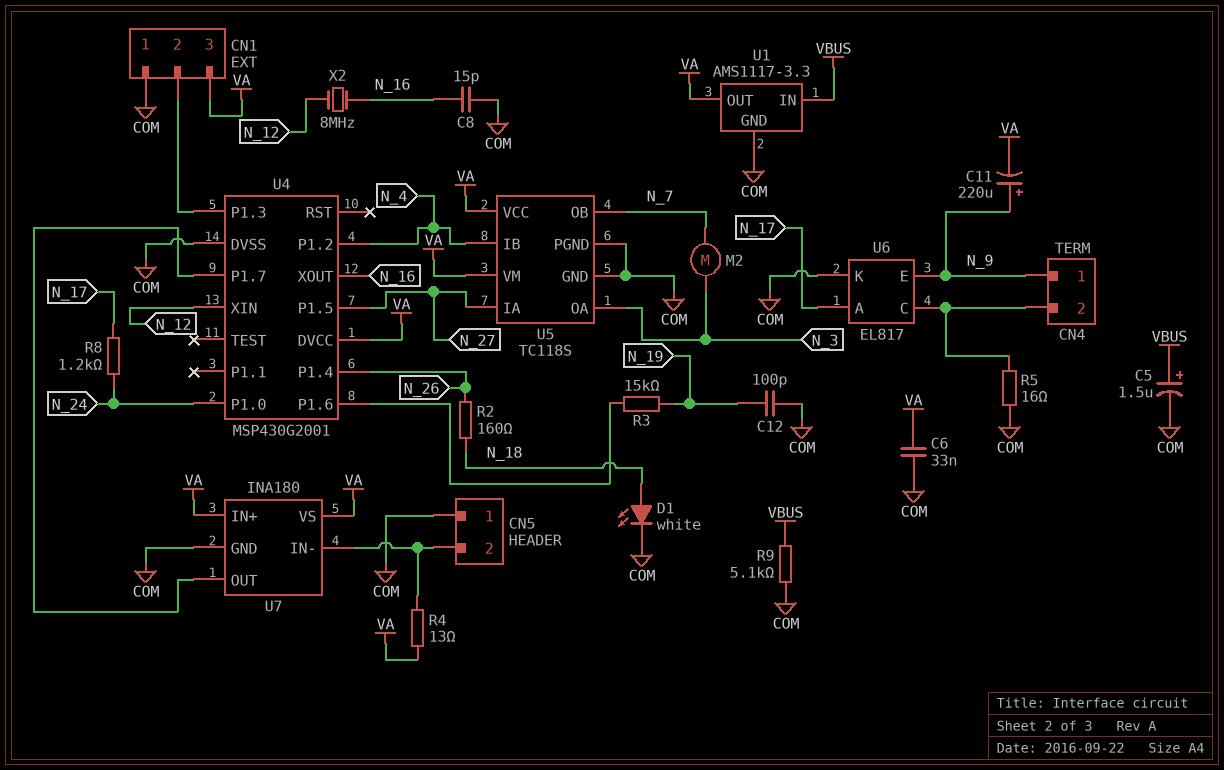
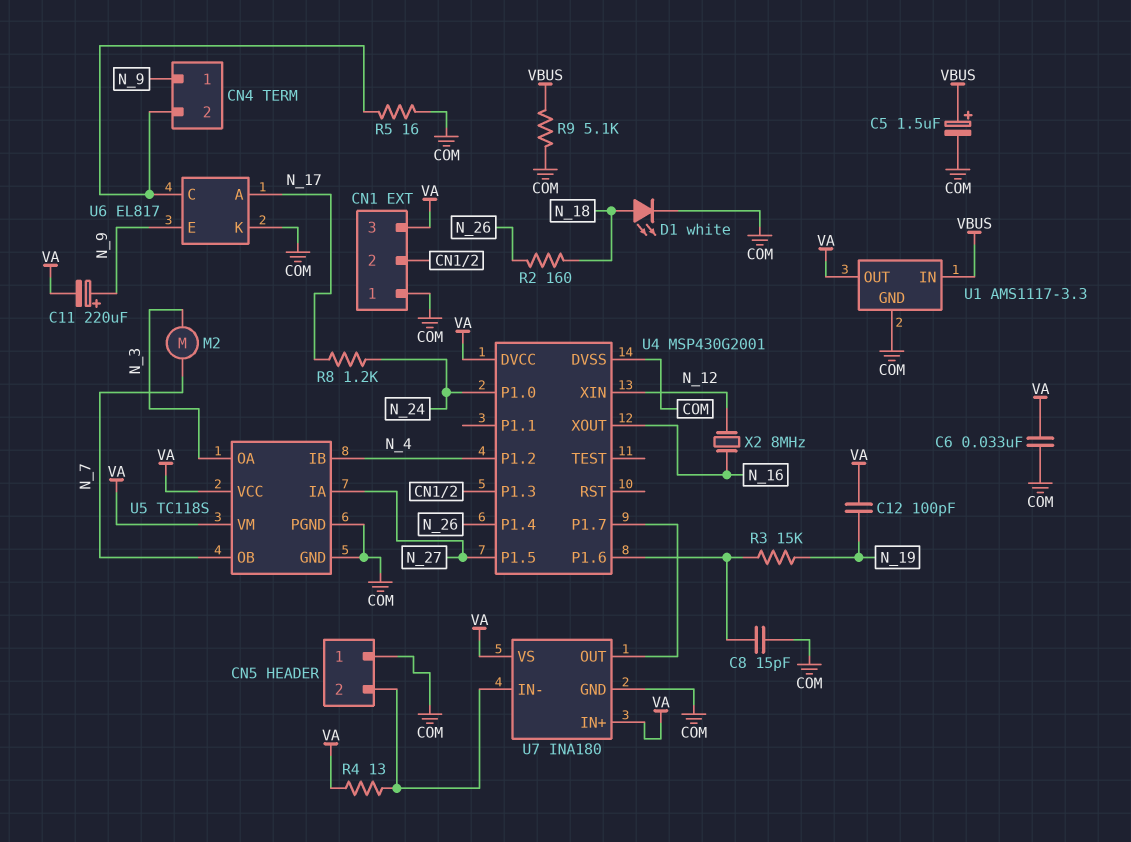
C8: 15pF (COM, N_16) -> 15pF (COM, U4/P1.6)
C12: 100pF (COM, N_19) -> 100pF (N_19, VA)

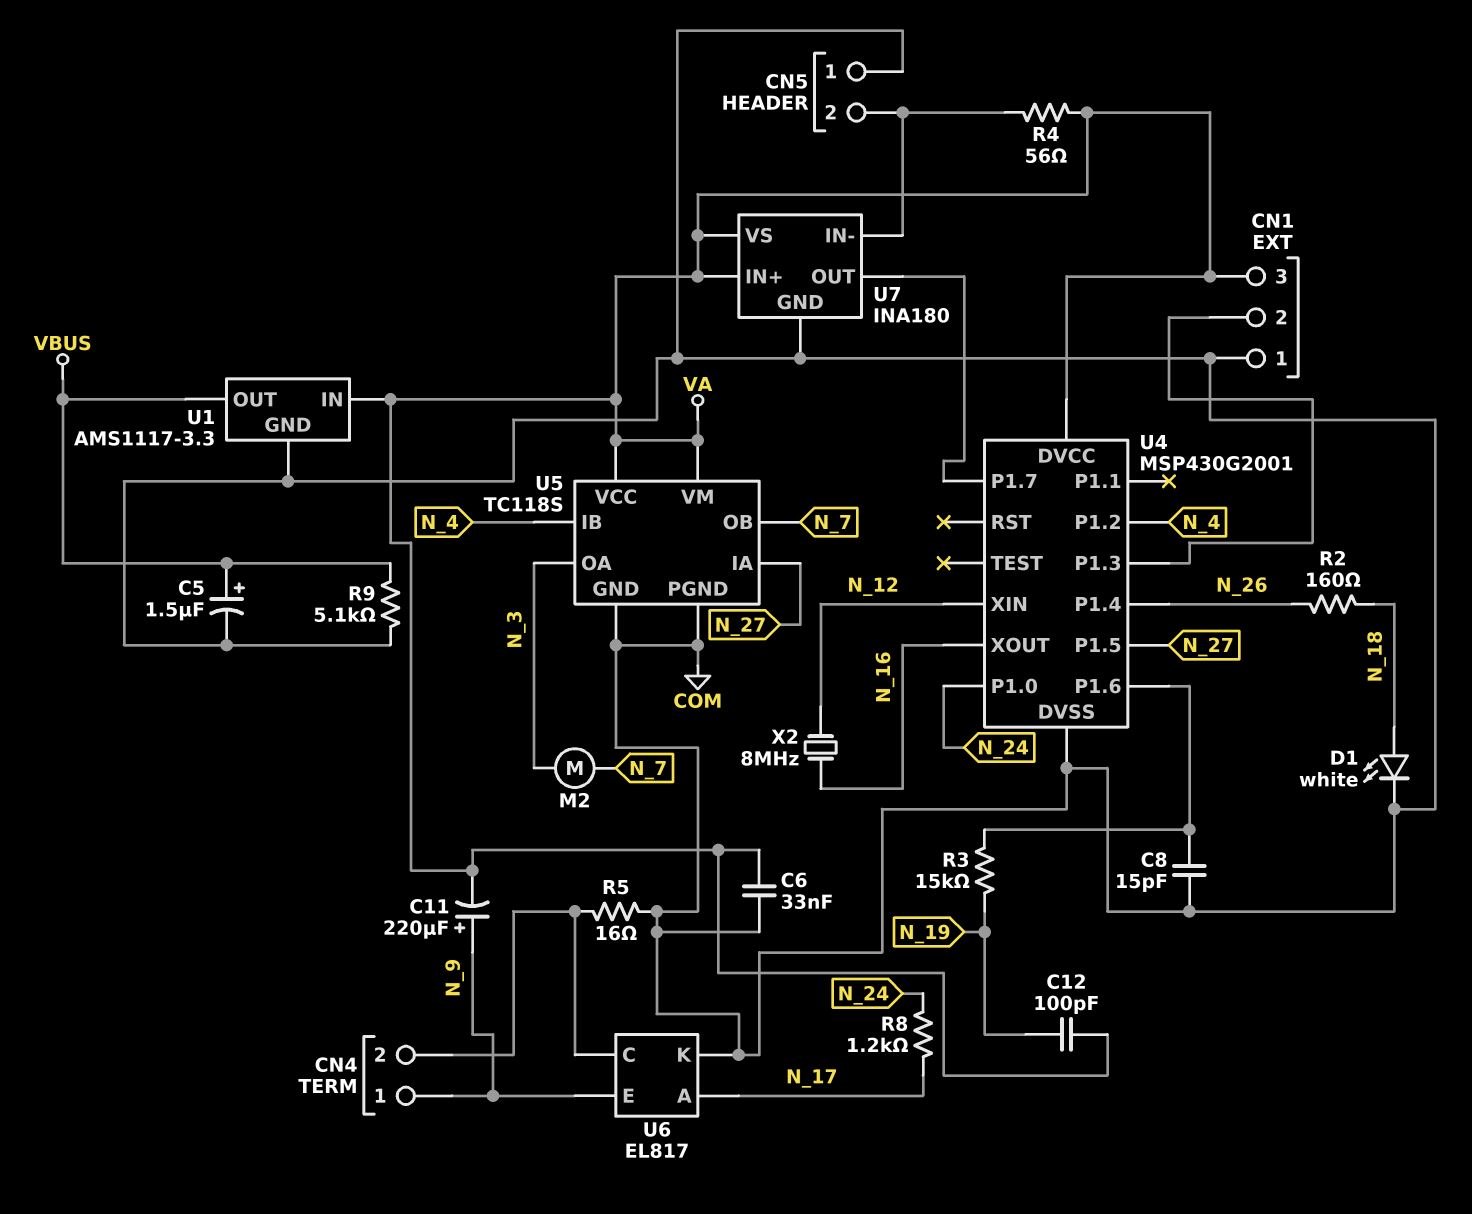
R4: 13 (CN5/2, VA) -> 56 (CN5/2, VA)
U1 pin IN: VBUS -> VA
U1 pin OUT: VA -> VBUS

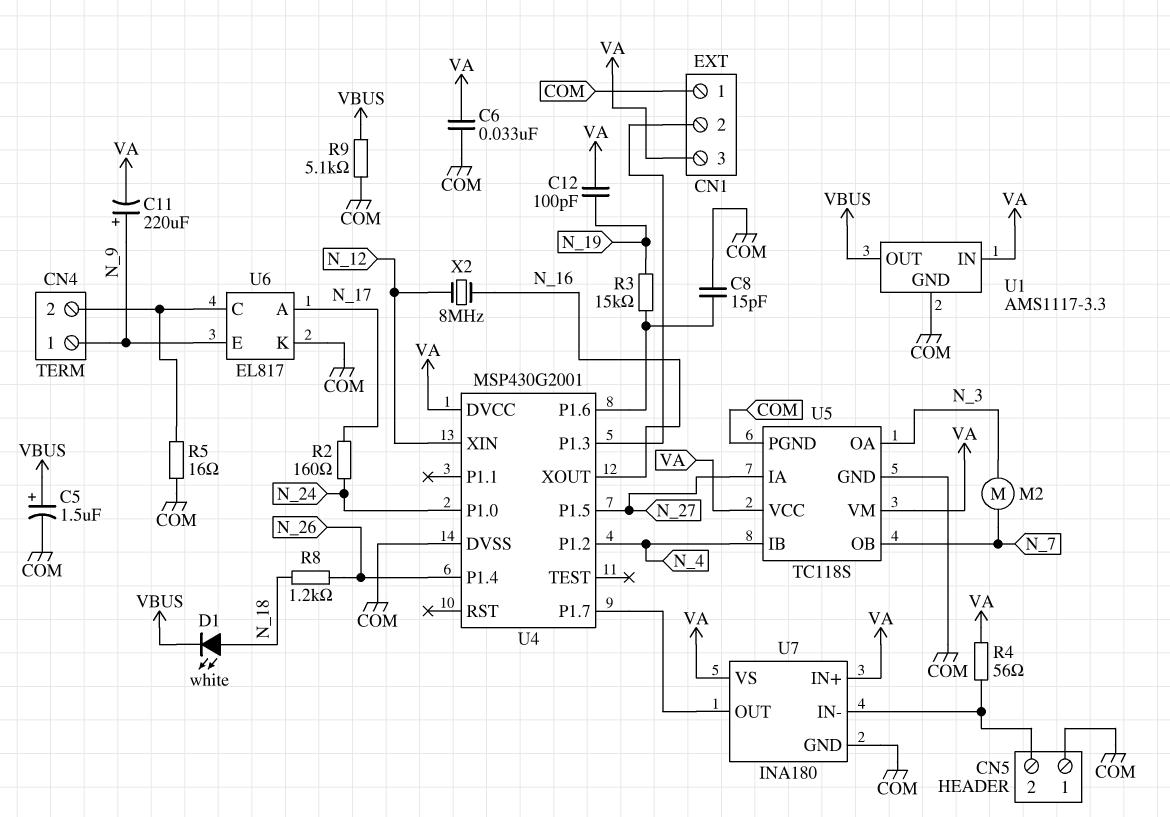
D1: LED white (A N_18, K COM) -> LED white (A N_18, K VBUS)
R2: 160 (N_18, N_26) -> 160 (N_17, N_24)
R8: 1.2k (N_17, N_24) -> 1.2k (N_18, N_26)

